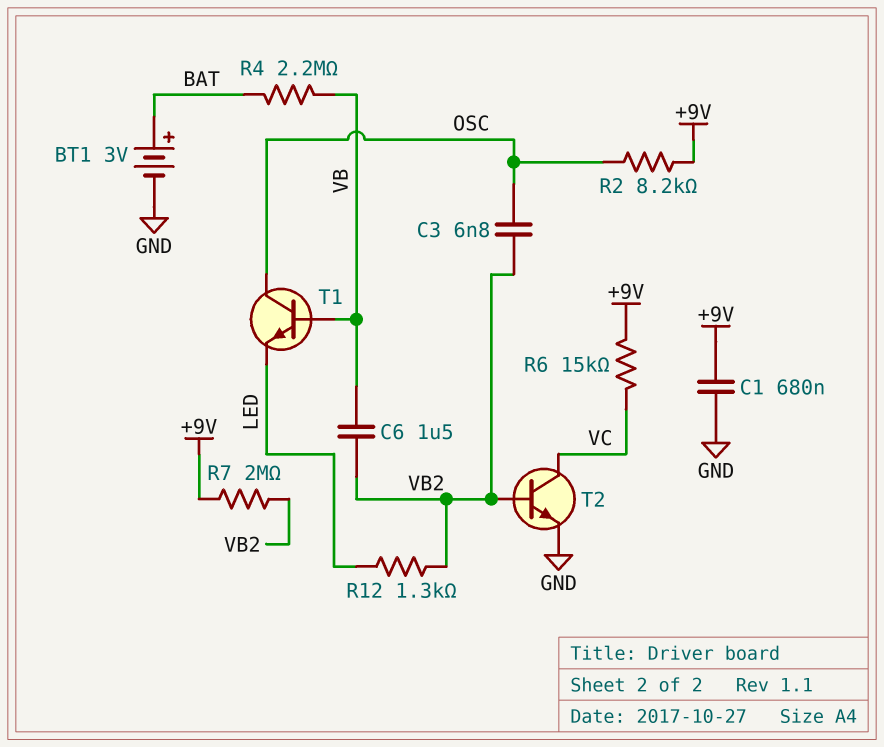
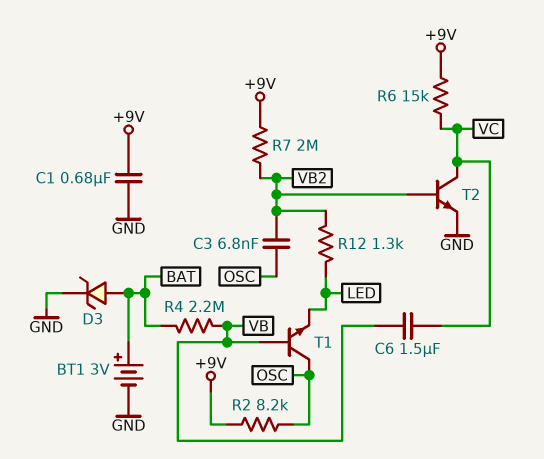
C6: 1.5uF (VB, VB2) -> 1.5uF (VB, VC)
D3: none -> zener (A BAT, K GND)

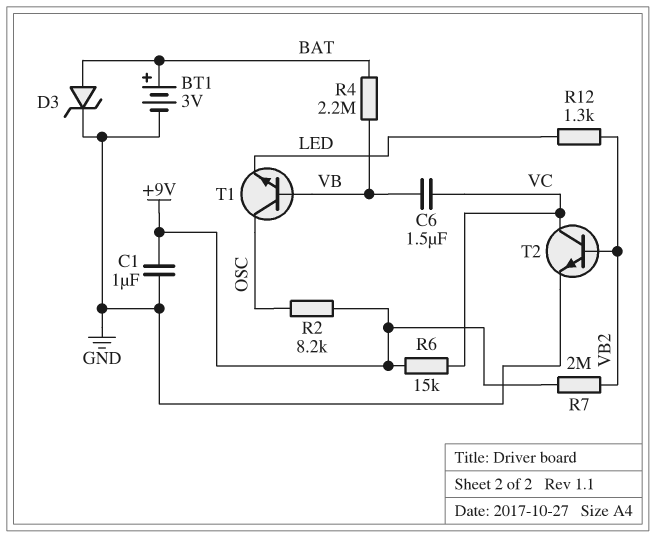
C1: 680nF (+9V, GND) -> 1uF (+9V, GND)
C3: 6.8nF (OSC, VB2) -> none

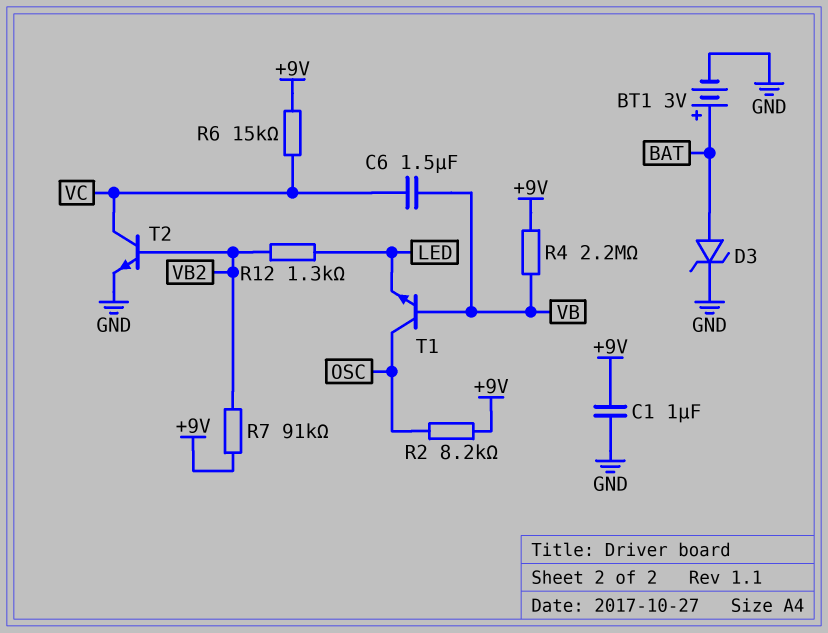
R4: 2.2M (BAT, VB) -> 2.2M (+9V, VB)
R7: 2M (+9V, VB2) -> 91k (+9V, VB2)

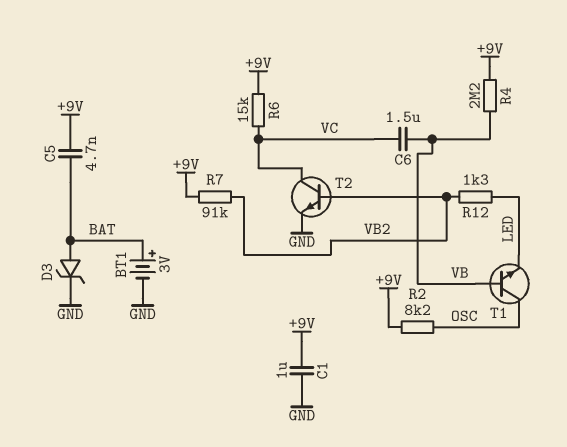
C5: none -> 4.7nF (+9V, BAT)

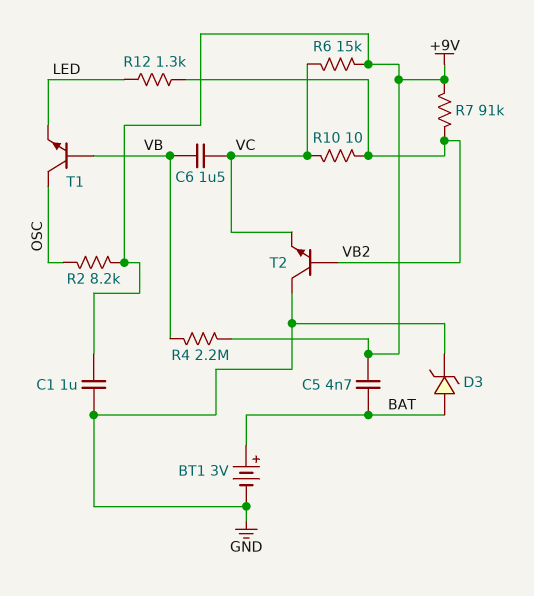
R10: none -> 10 (VB2, VC)
T2: NPN (B VB2, C VC, E GND) -> NPN (B VB2, C GND, E VC)

